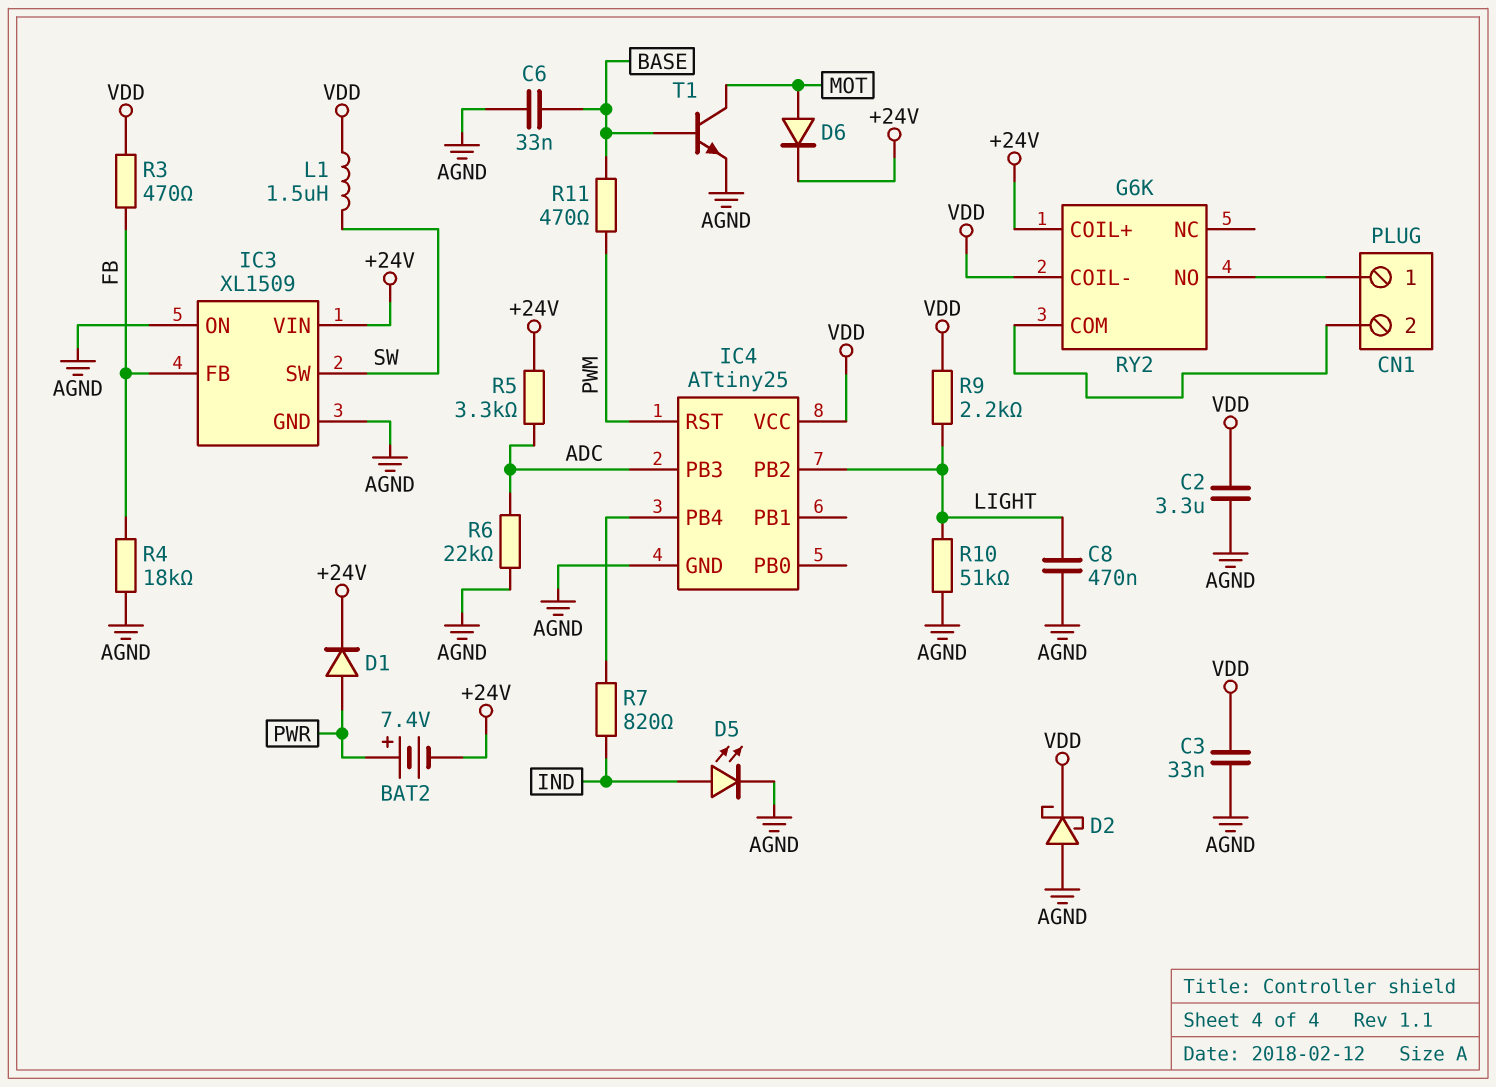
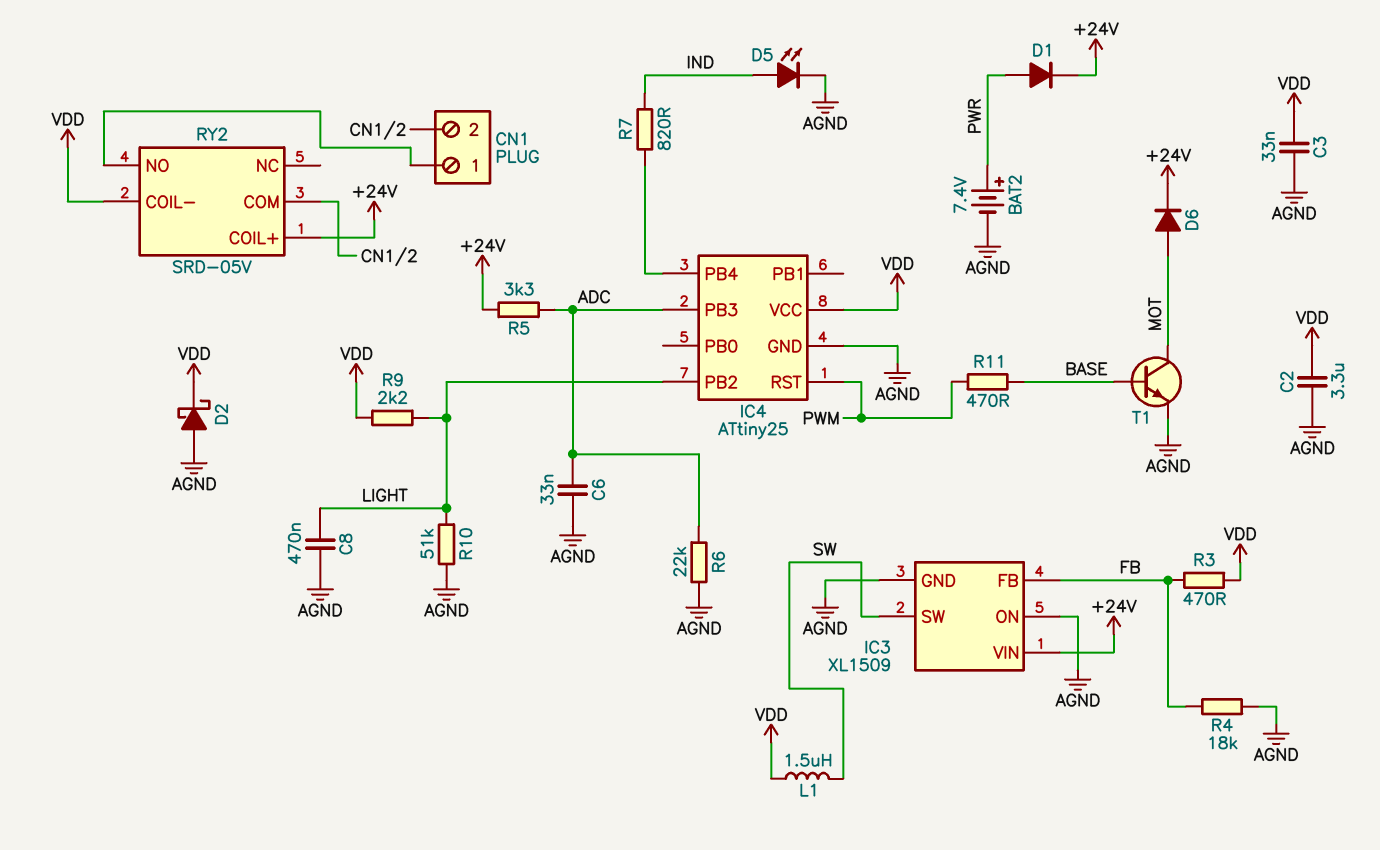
BAT2: 7.4V (plus PWR, minus +24V) -> 7.4V (plus PWR, minus AGND)
C6: 33nF (AGND, BASE) -> 33nF (ADC, AGND)
RY2: G6K -> SRD-05V

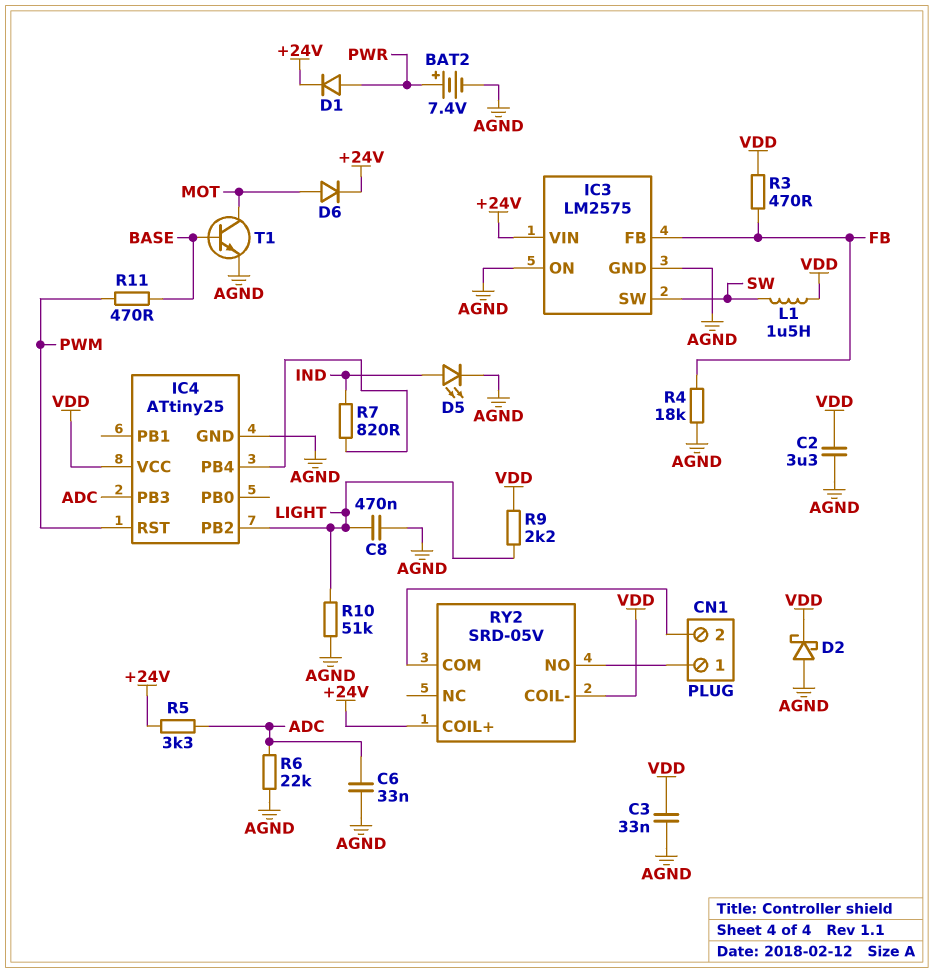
IC3: XL1509 -> LM2575

